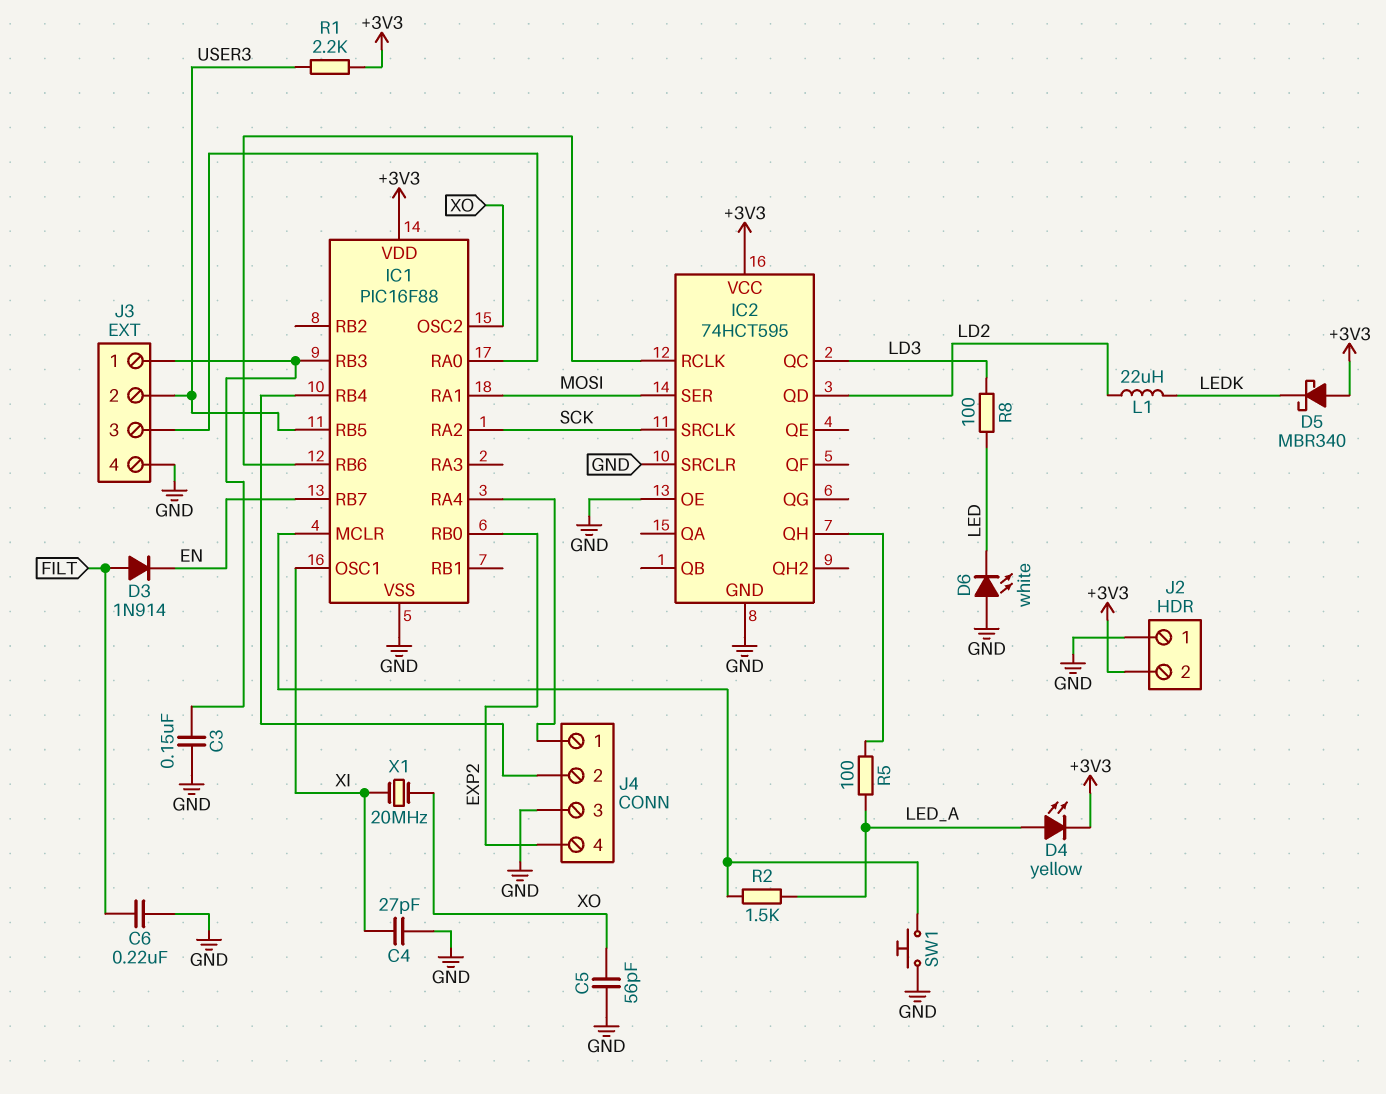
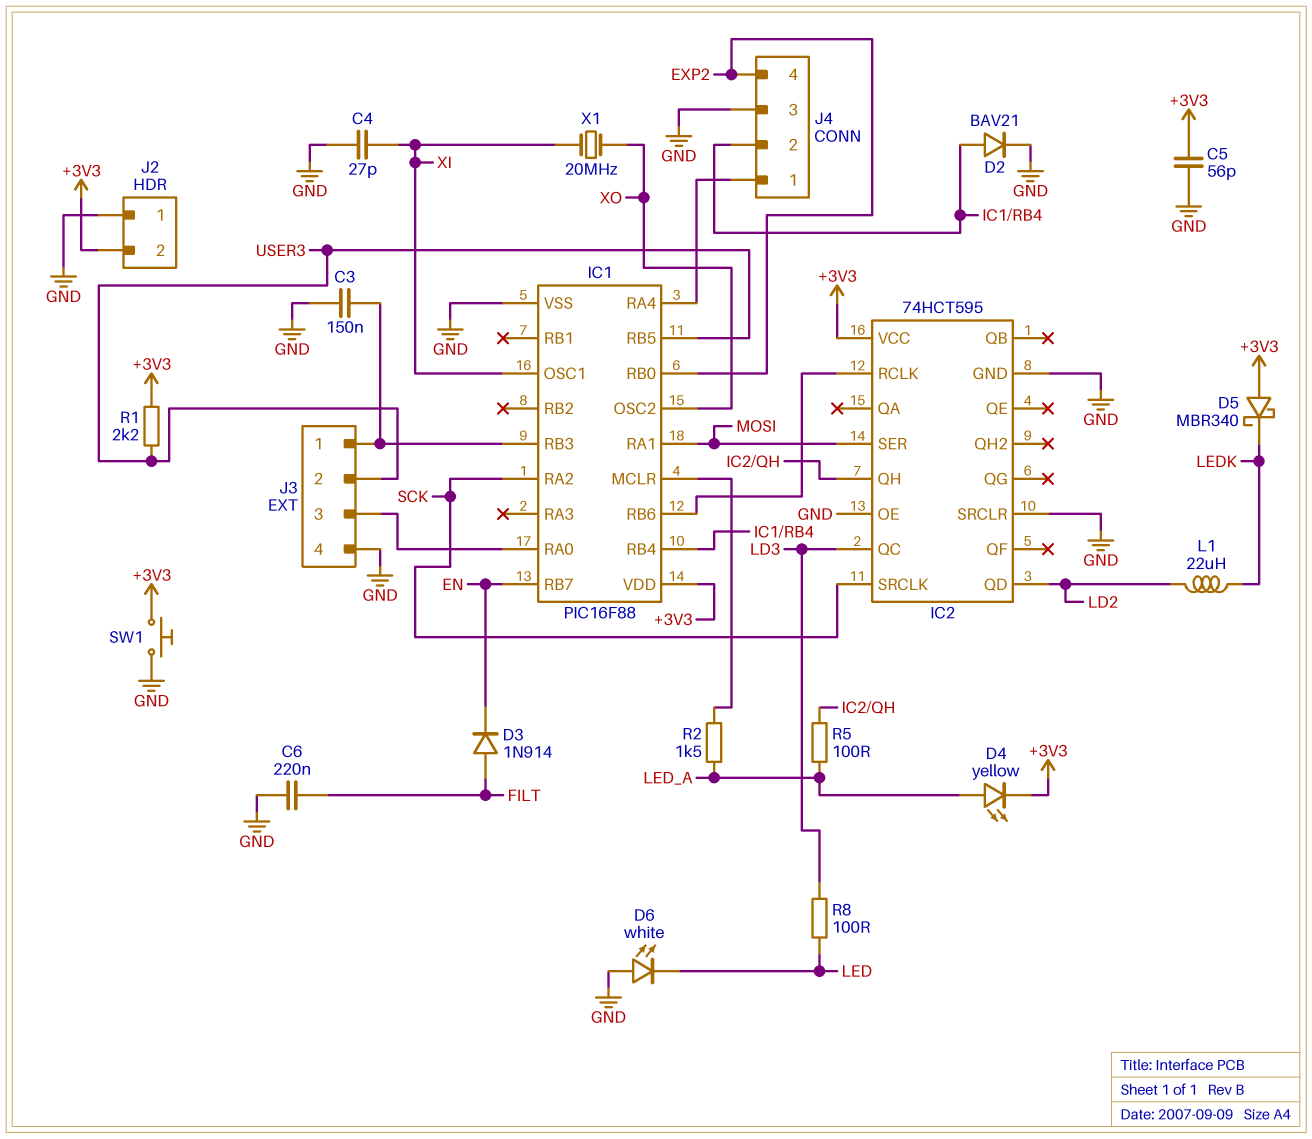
C5: 56pF (GND, XO) -> 56pF (+3V3, GND)
D2: none -> diode BAV21 (A IC1/RB4, K GND)
SW1: button (GND, IC1/MCLR) -> button (+3V3, GND)

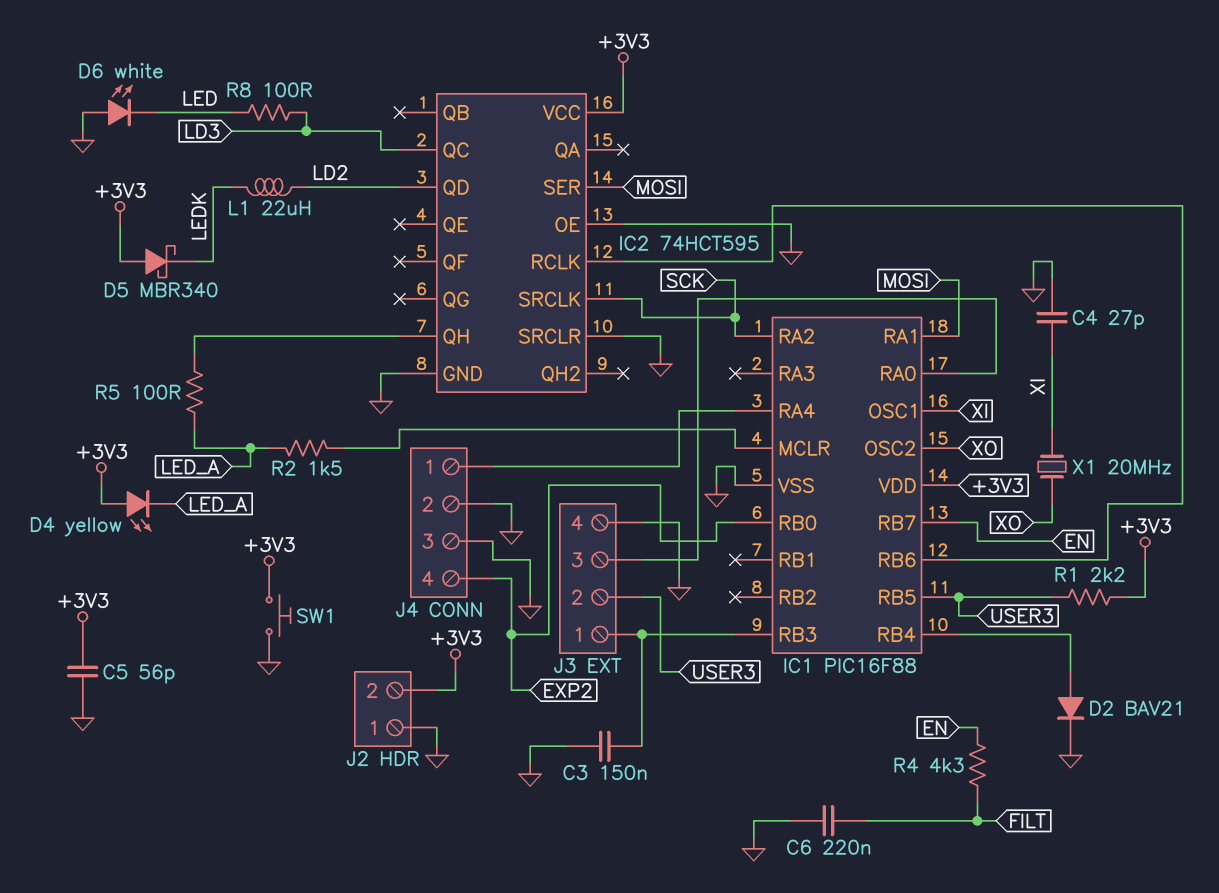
D3: diode 1N914 (A FILT, K EN) -> none
D4: LED yellow (A LED_A, K +3V3) -> LED yellow (A +3V3, K LED_A)
J4 pin 2: IC1/RB4 -> GND
R4: none -> 4.3k (EN, FILT)

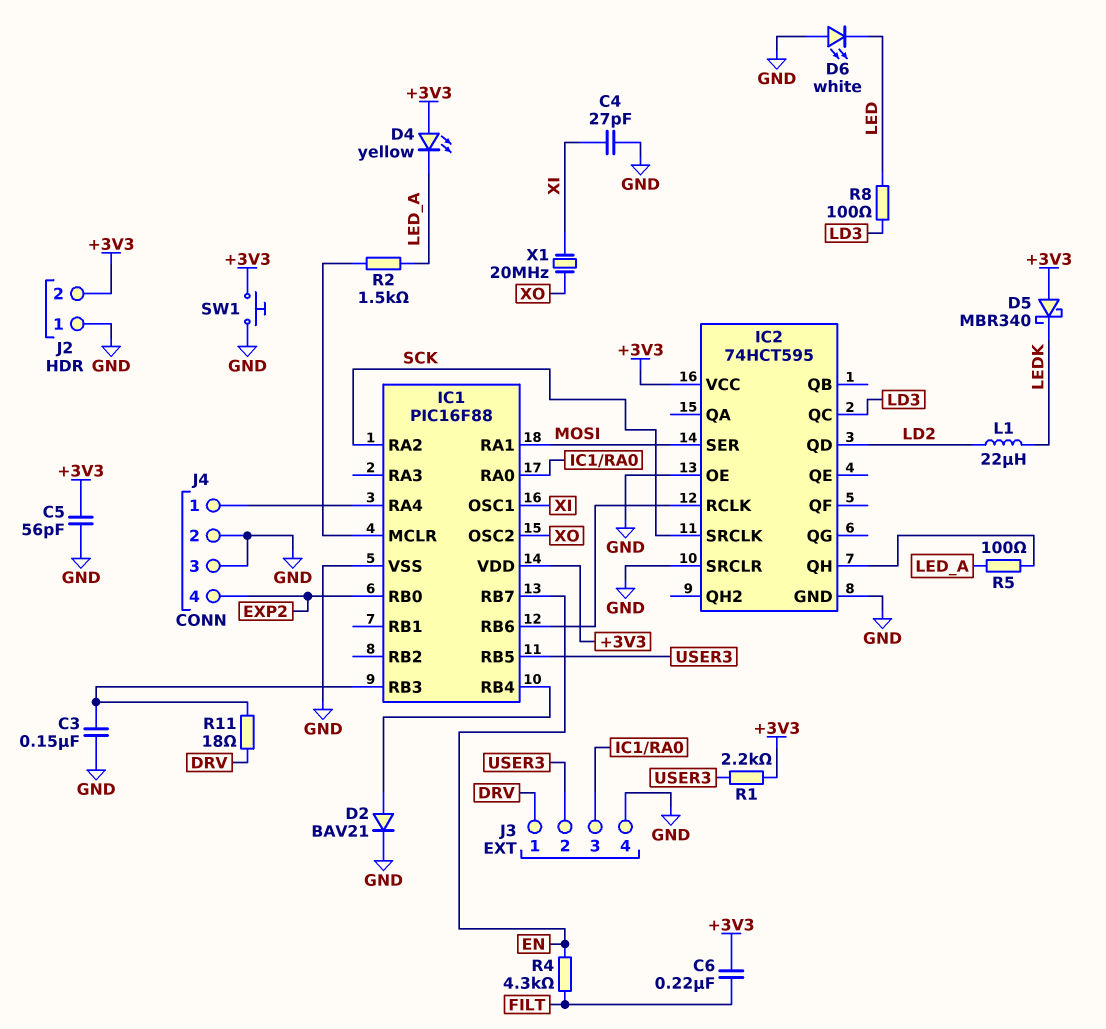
C6: 220nF (FILT, GND) -> 220nF (+3V3, FILT)
J3 pin 1: IC1/RB3 -> DRV
R11: none -> 18 (DRV, IC1/RB3)

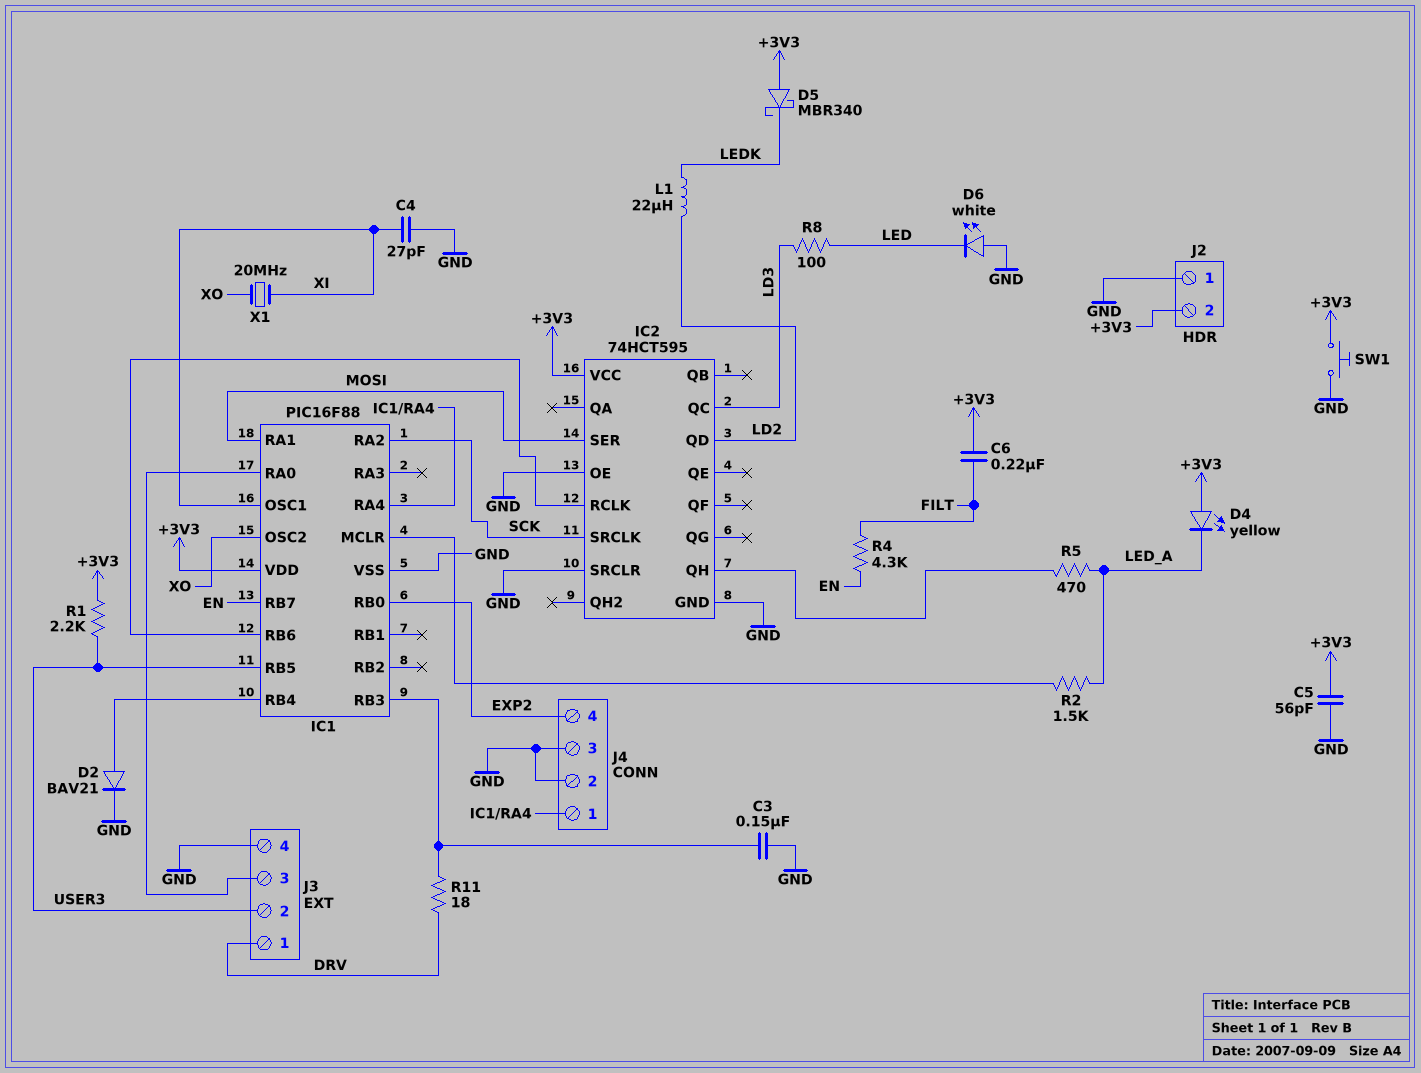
R5: 100 (IC2/QH, LED_A) -> 470 (IC2/QH, LED_A)

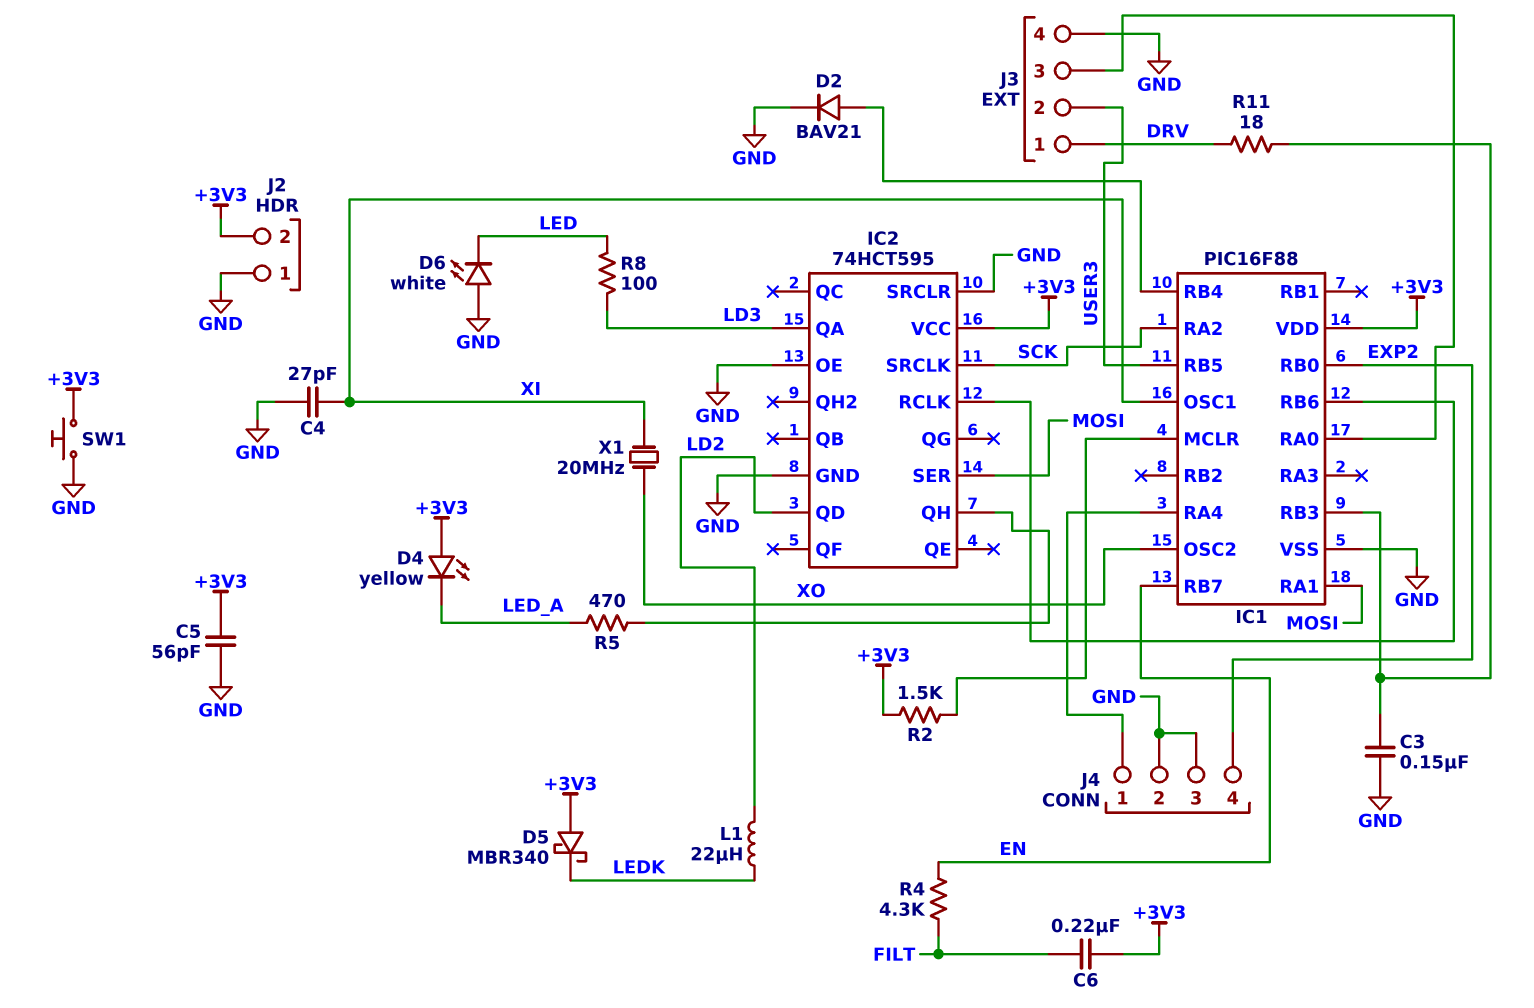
IC2 pin QA: none -> LD3
IC2 pin QC: LD3 -> none
R1: 2.2k (+3V3, USER3) -> none
R2: 1.5k (IC1/MCLR, LED_A) -> 1.5k (+3V3, IC1/MCLR)

